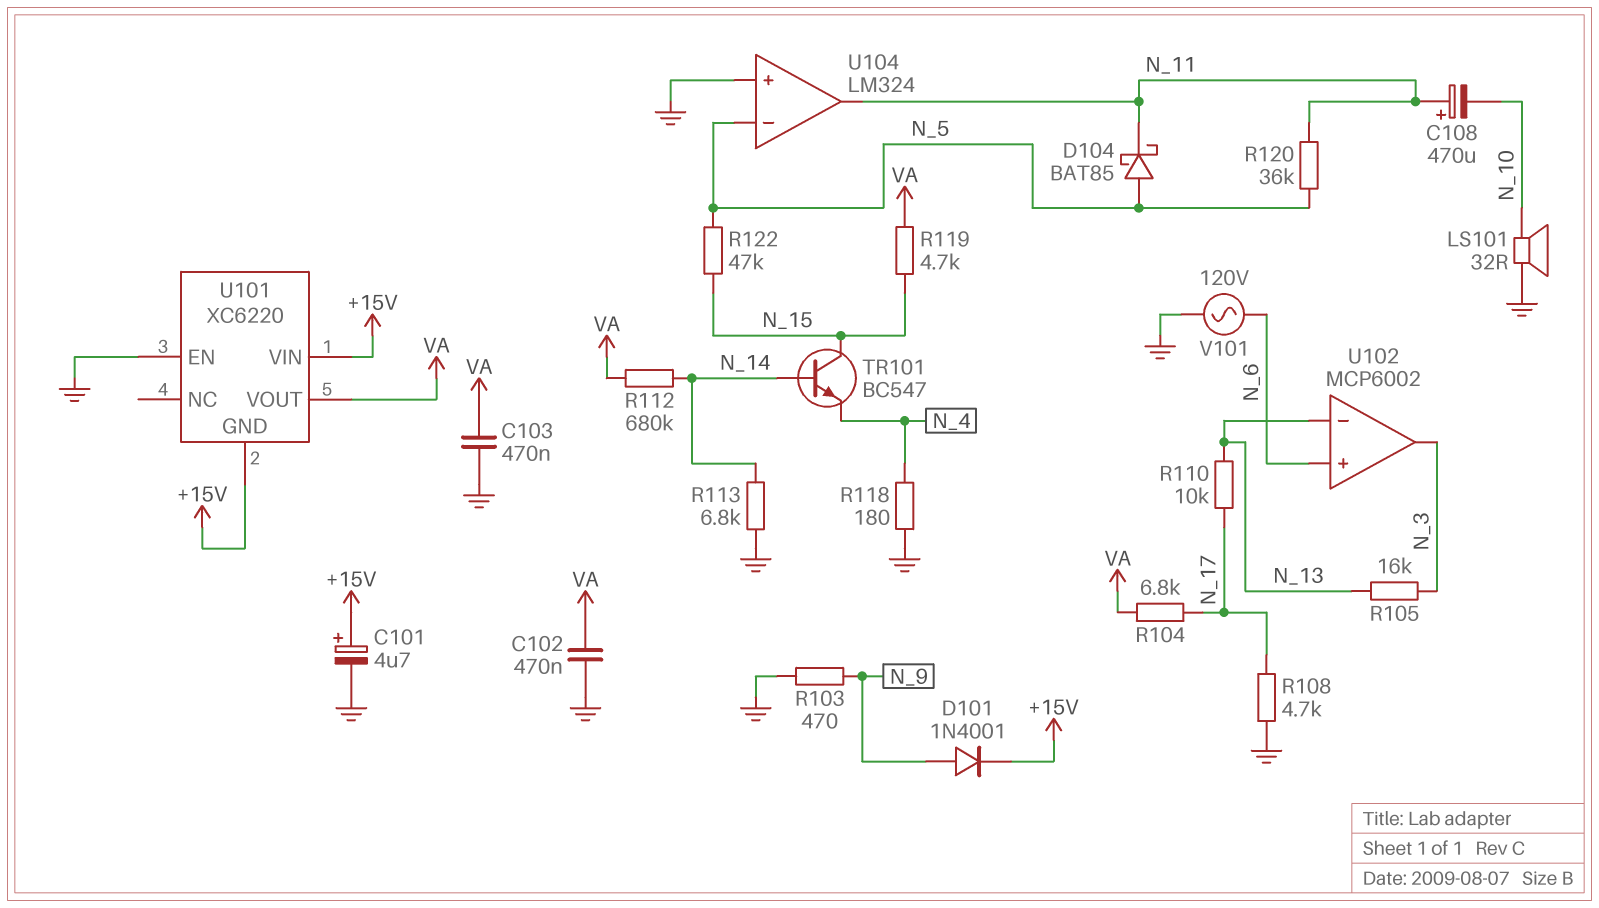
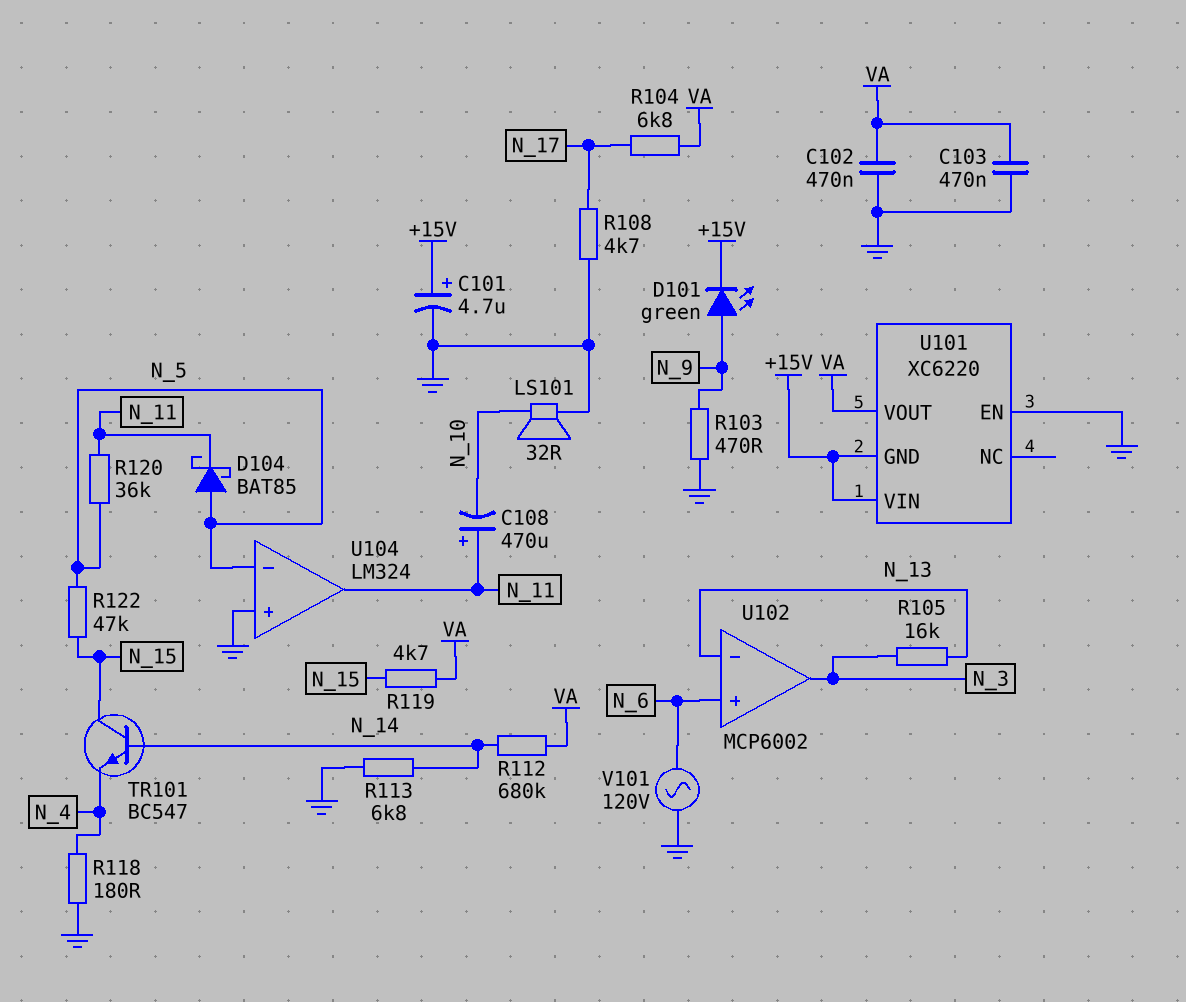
D101: diode 1N4001 (A N_9, K +15V) -> LED green (A N_9, K +15V)
R110: 10k (N_13, N_17) -> none

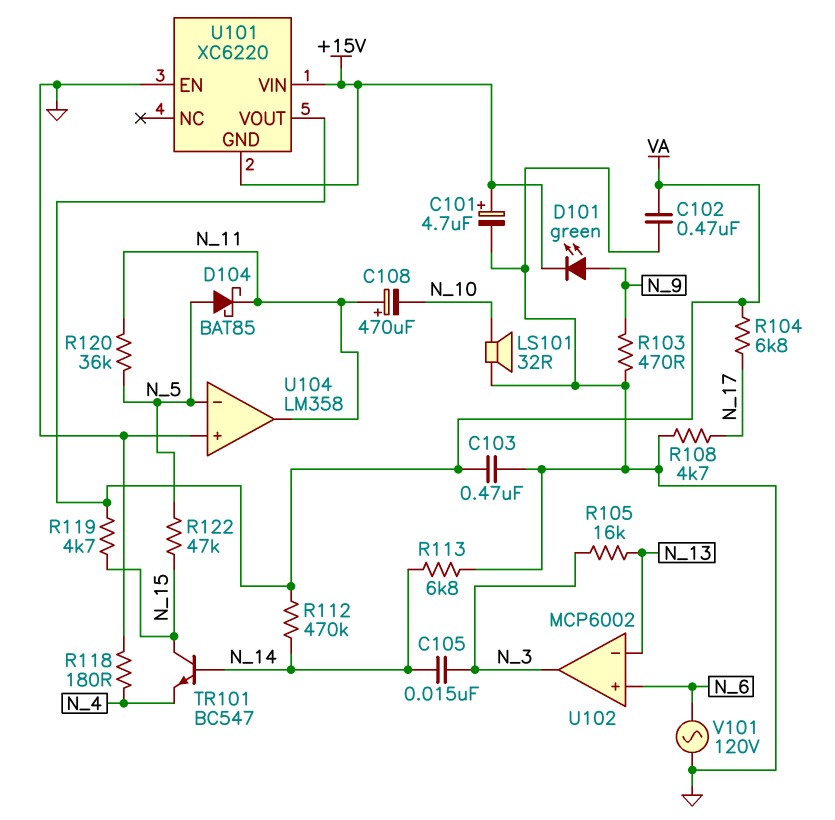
C105: none -> 15nF (N_3, N_14)
R112: 680k (N_14, VA) -> 470k (N_14, VA)
U104: LM324 -> LM358

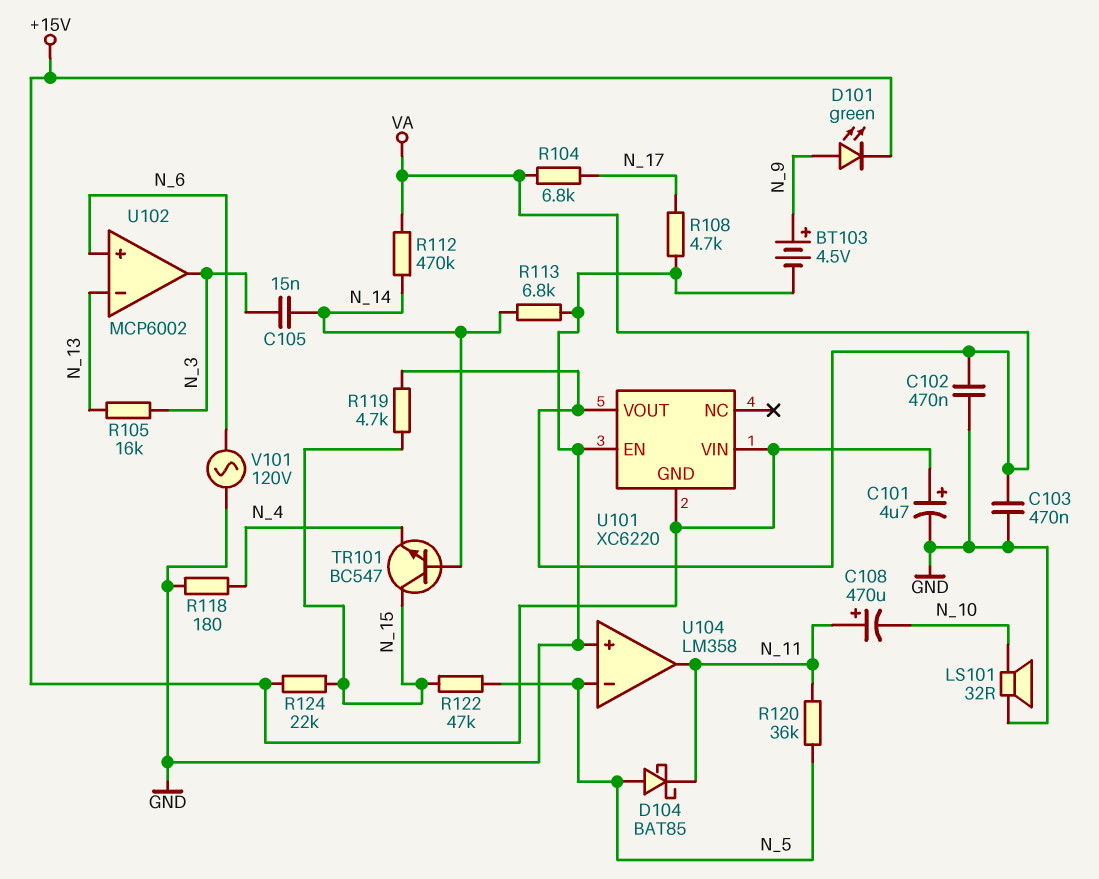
BT103: none -> 4.5V (plus N_9, minus GND)
R103: 470 (GND, N_9) -> none
R124: none -> 22k (+15V, N_15)

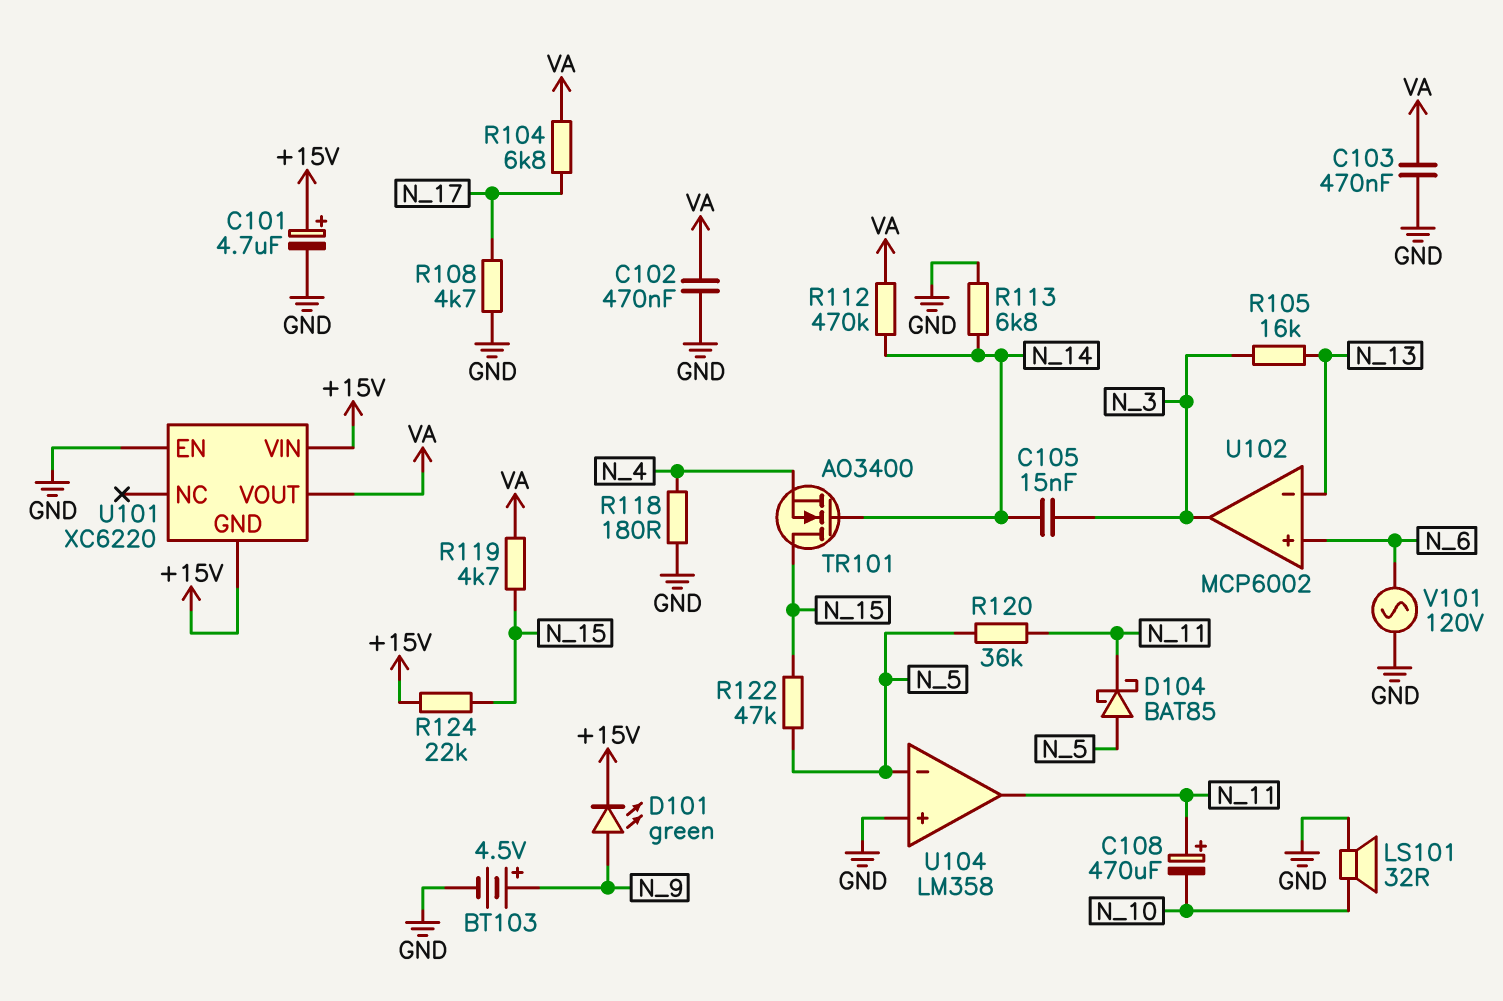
TR101: NPN BC547 (B N_14, C N_15, E N_4) -> NMOS AO3400 (G N_14, D N_15, S N_4)

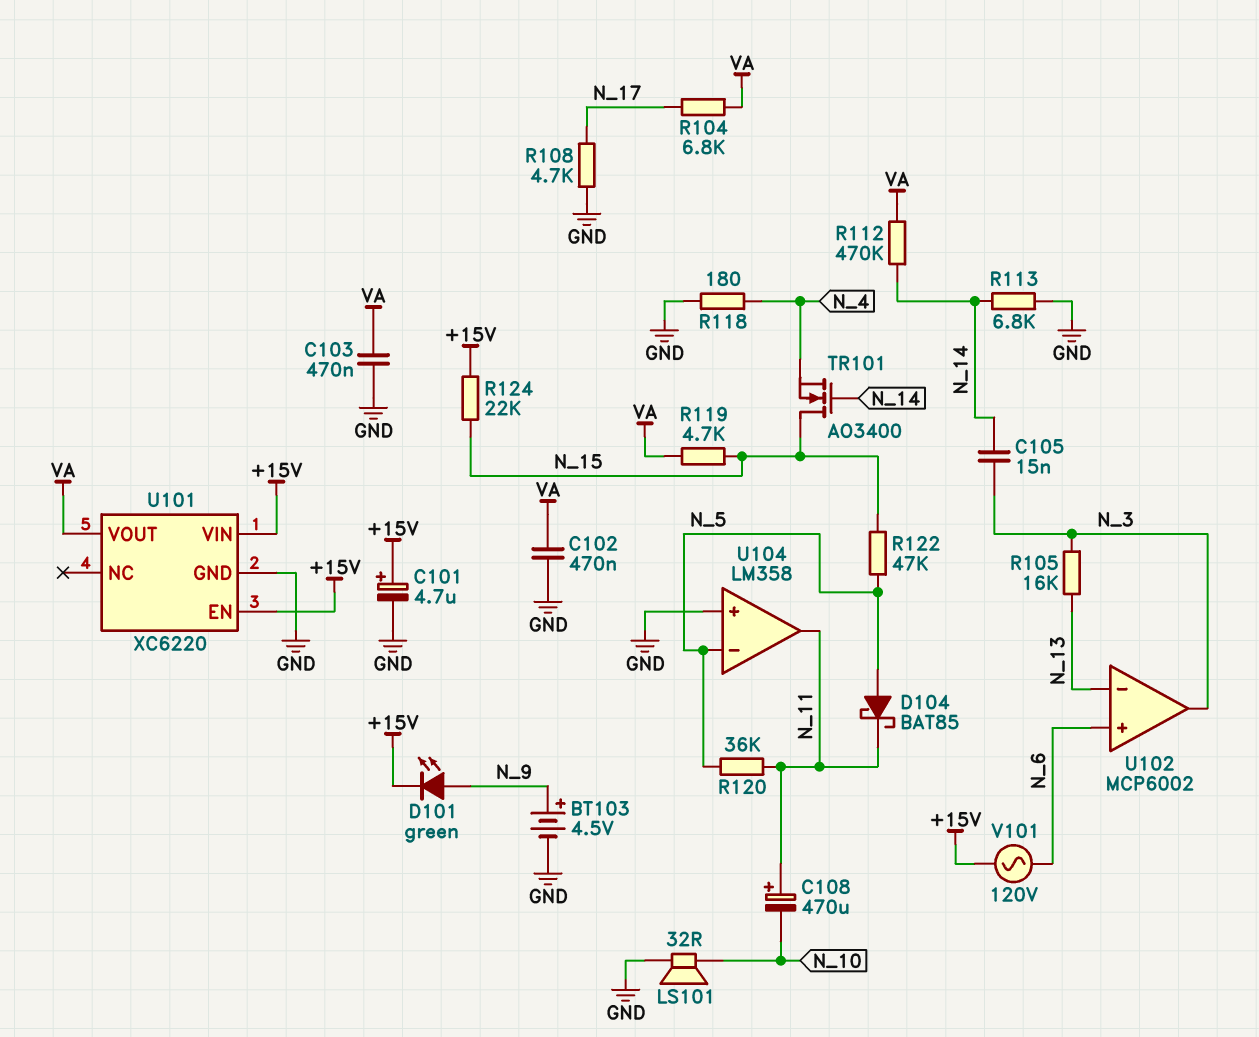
U101 pin EN: GND -> +15V
U101 pin GND: +15V -> GND
V101: AC 120V (GND, N_6) -> AC 120V (+15V, N_6)

